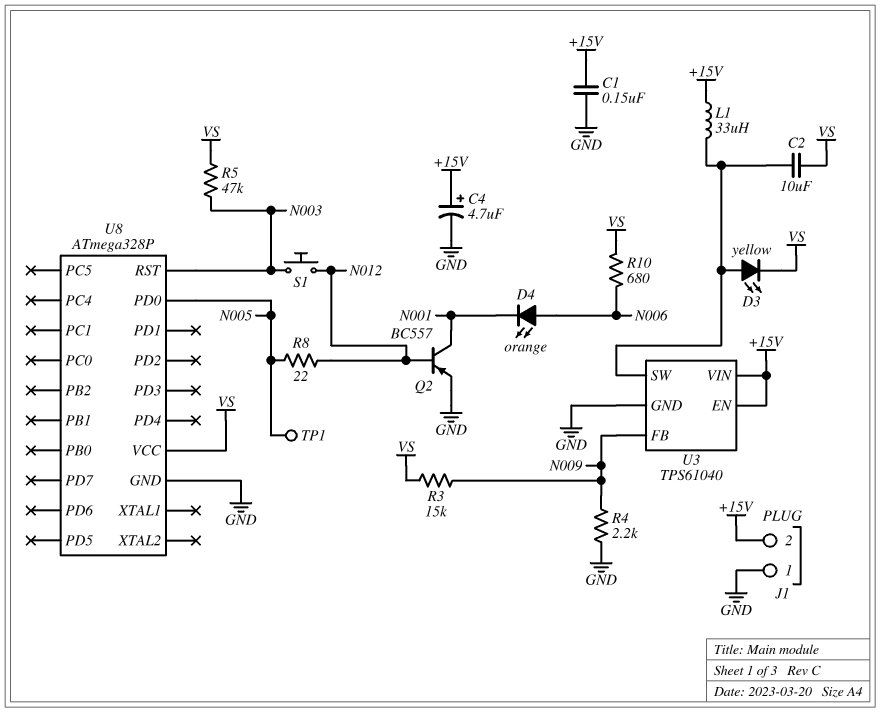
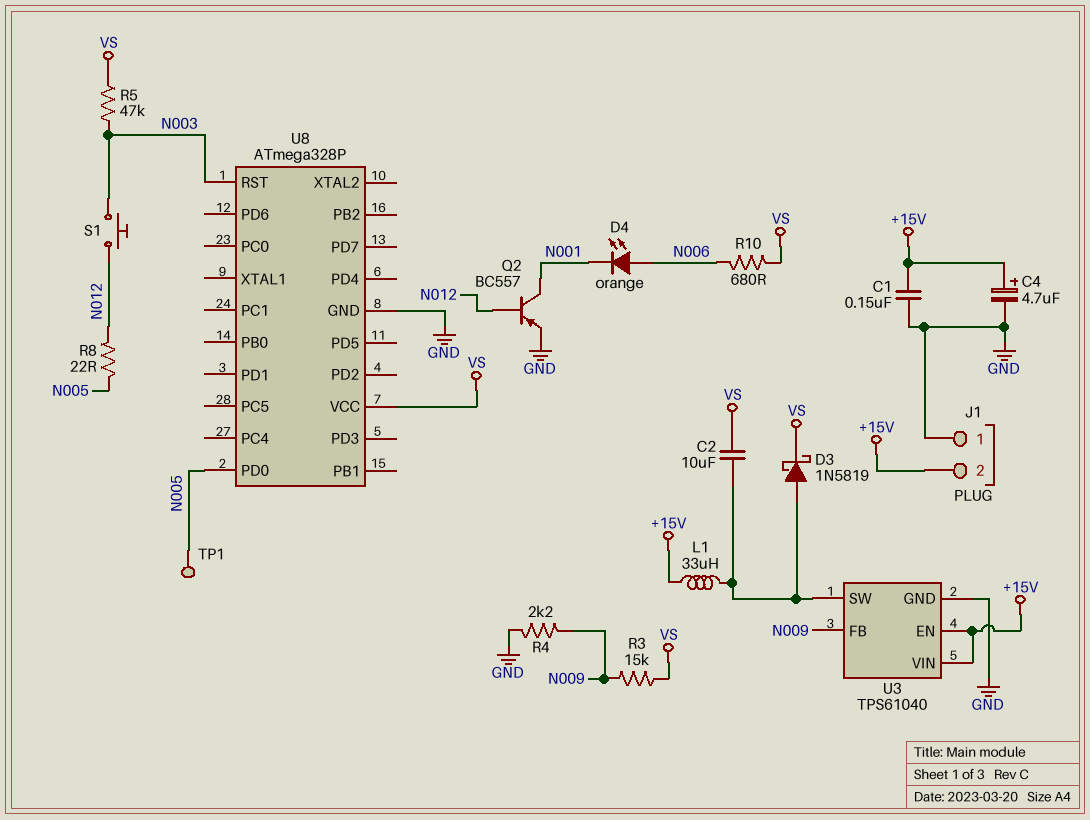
D3: LED yellow (A U3/SW, K VS) -> schottky 1N5819 (A U3/SW, K VS)

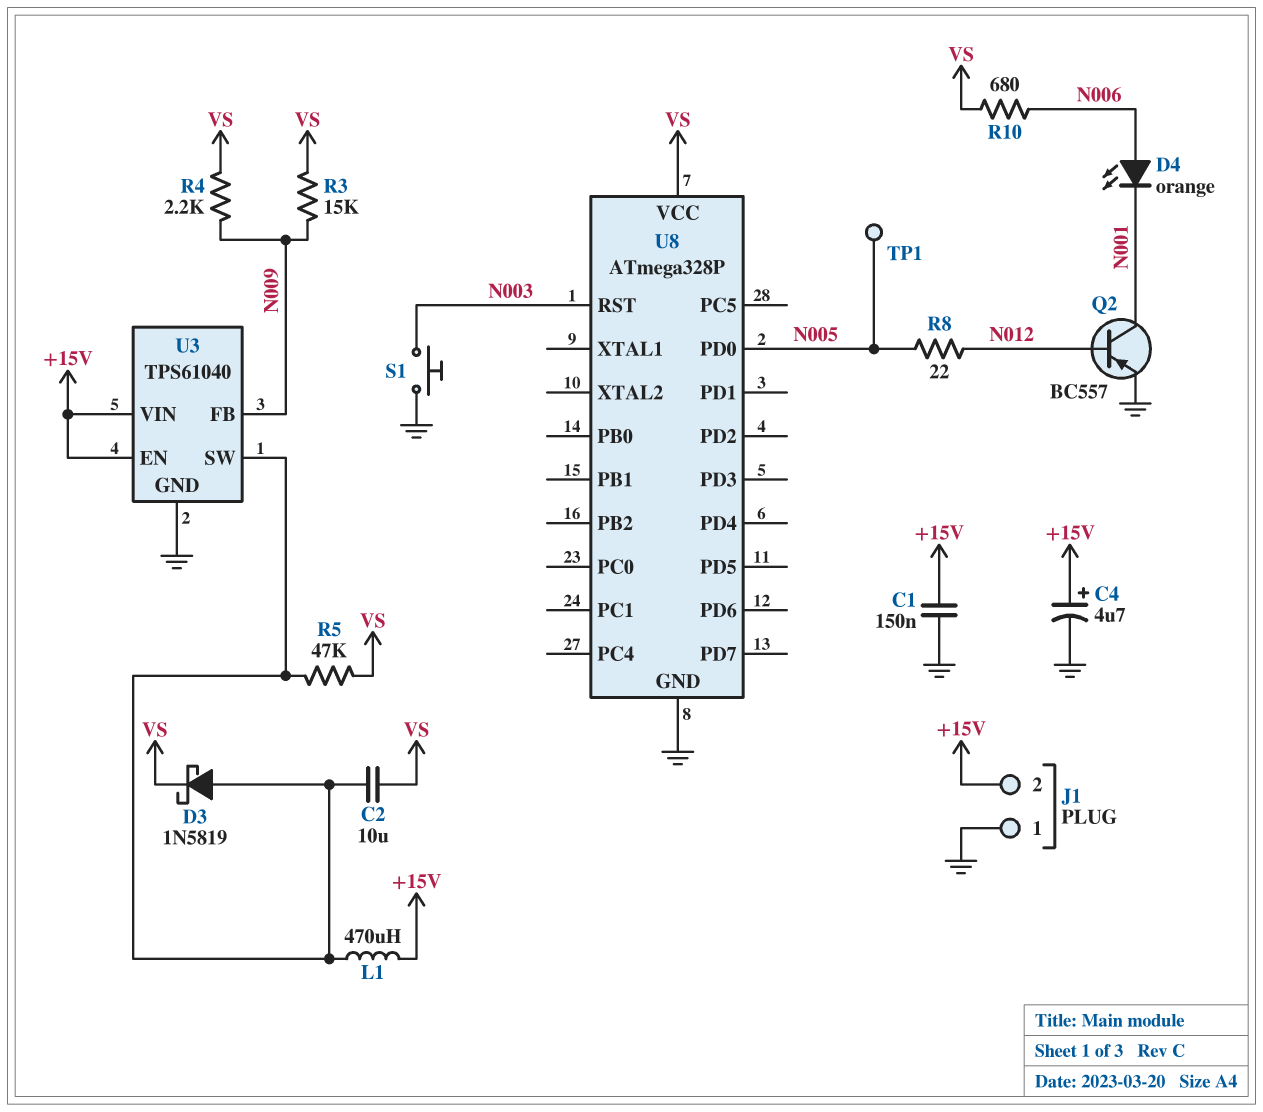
L1: 33uH (+15V, U3/SW) -> 470uH (+15V, U3/SW)
R4: 2.2k (GND, N009) -> 2.2k (N009, VS)
R5: 47k (N003, VS) -> 47k (U3/SW, VS)
S1: button (N003, N012) -> button (GND, N003)

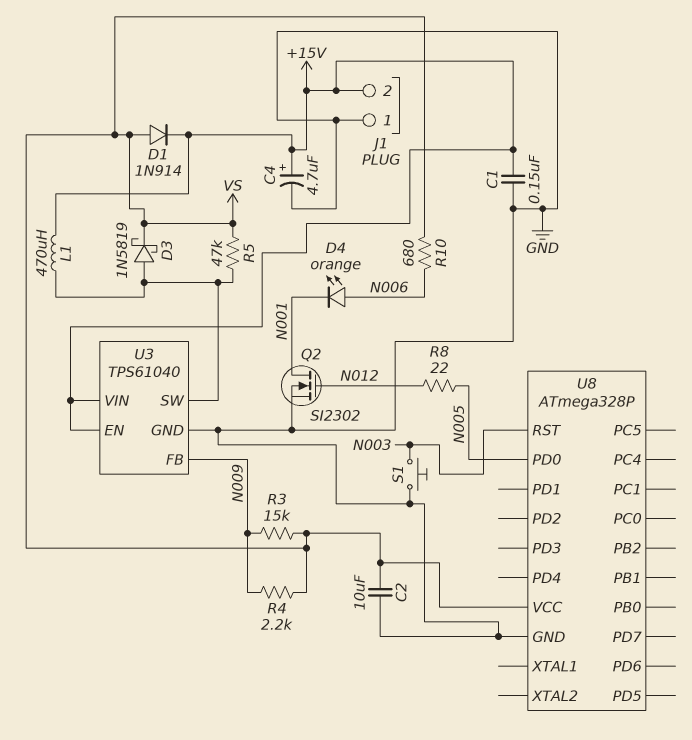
C2: 10uF (U3/SW, VS) -> 10uF (GND, VS)
D1: none -> diode 1N914 (A VS, K +15V)
Q2: PNP BC557 (B N012, C N001, E GND) -> NMOS SI2302 (G N012, D N001, S GND)
TP1: test point (N005) -> none

